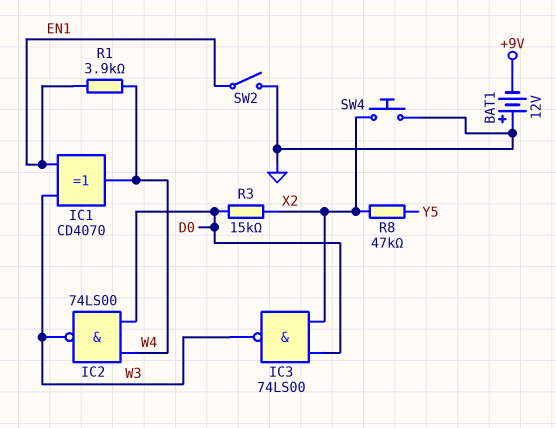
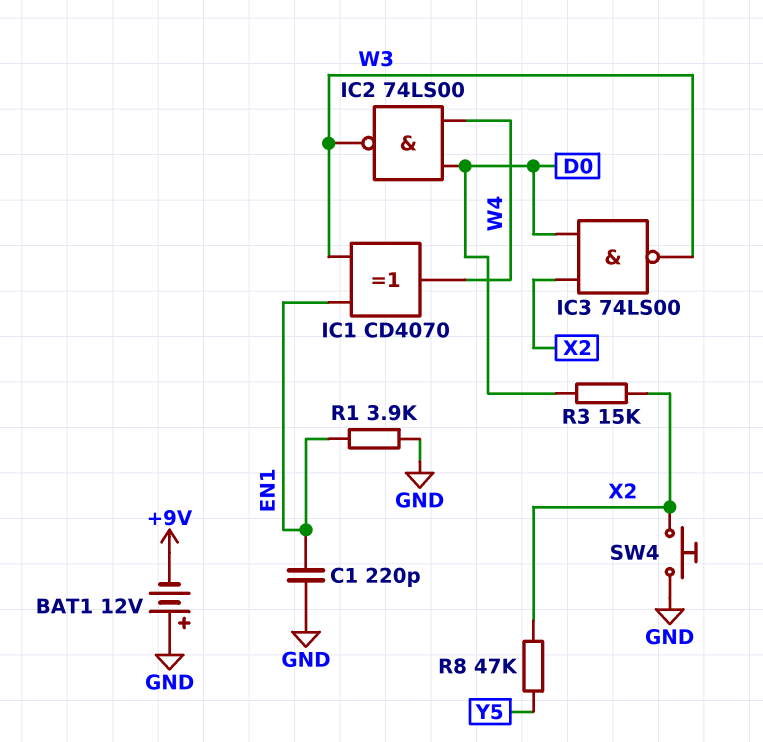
C1: none -> 220pF (EN1, GND)
R1: 3.9k (EN1, W4) -> 3.9k (EN1, GND)
SW2: switch (EN1, GND) -> none

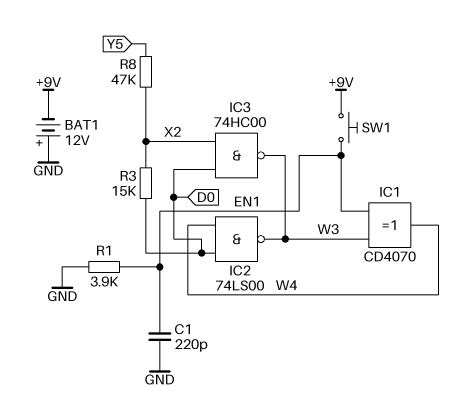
IC3: NAND 74LS00 (in D0, in X2, out W3) -> NAND 74HC00 (in D0, in X2, out W3)
SW1: none -> button (+9V, EN1)
SW4: button (GND, X2) -> none

